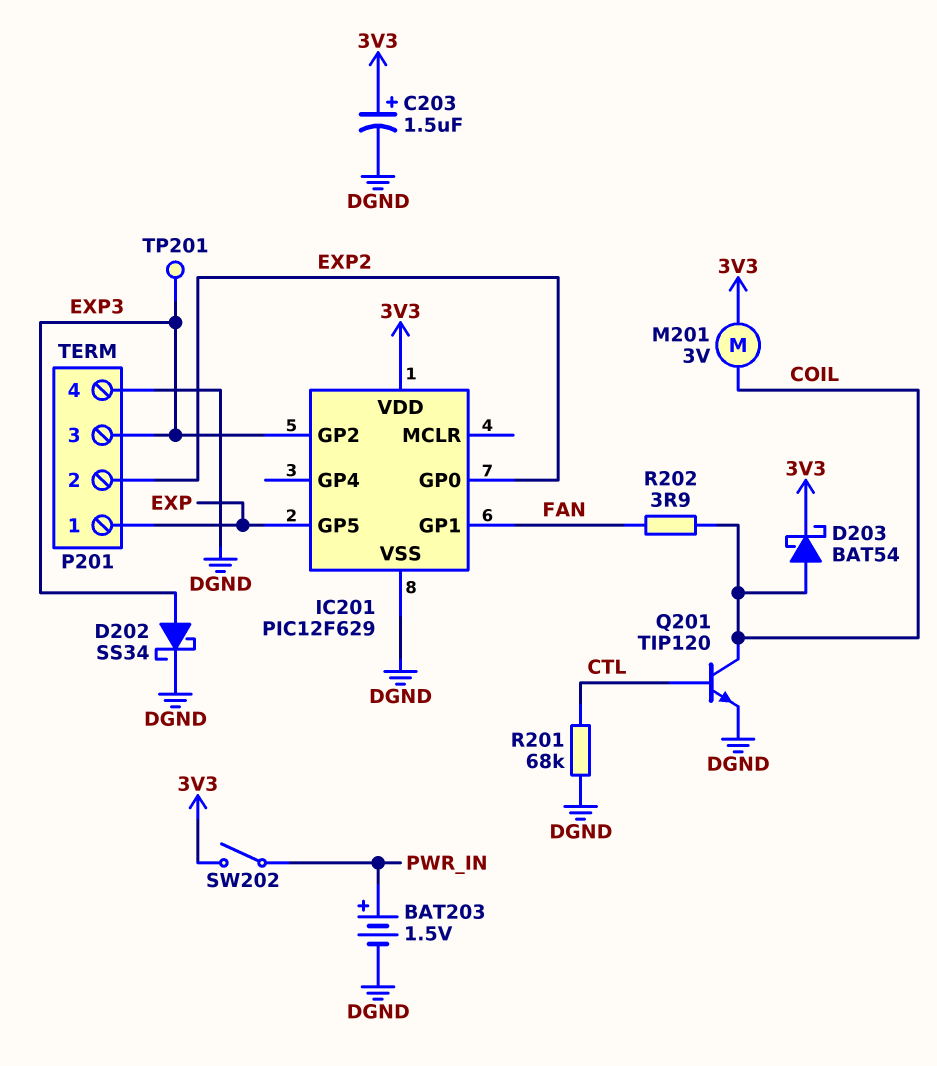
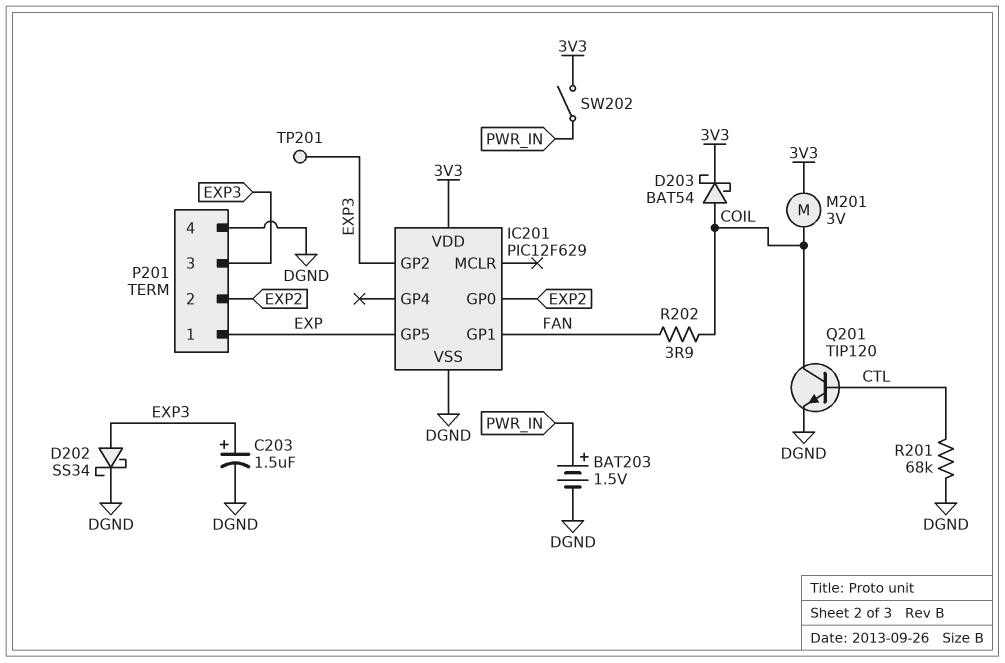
C203: 1.5uF (plus 3V3, minus DGND) -> 1.5uF (plus EXP3, minus DGND)

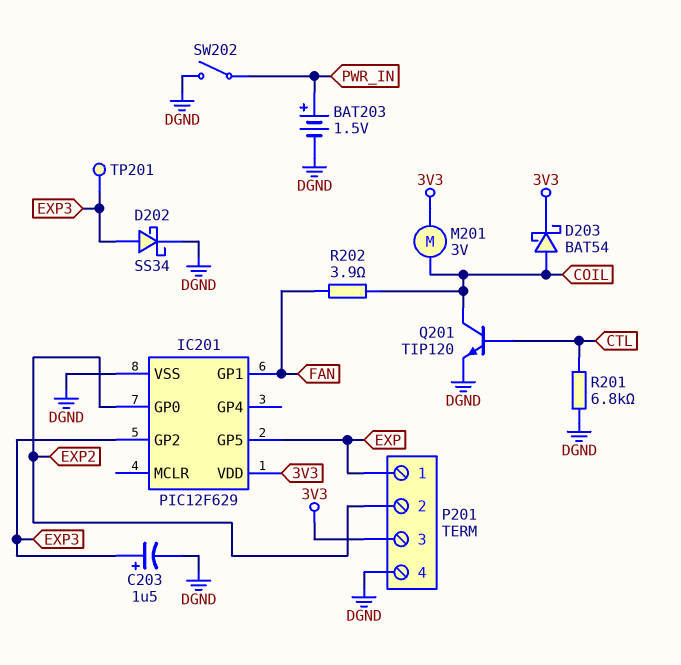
P201 pin 3: EXP3 -> 3V3
R201: 68k (CTL, DGND) -> 6.8k (CTL, DGND)
SW202: switch (3V3, PWR_IN) -> switch (DGND, PWR_IN)

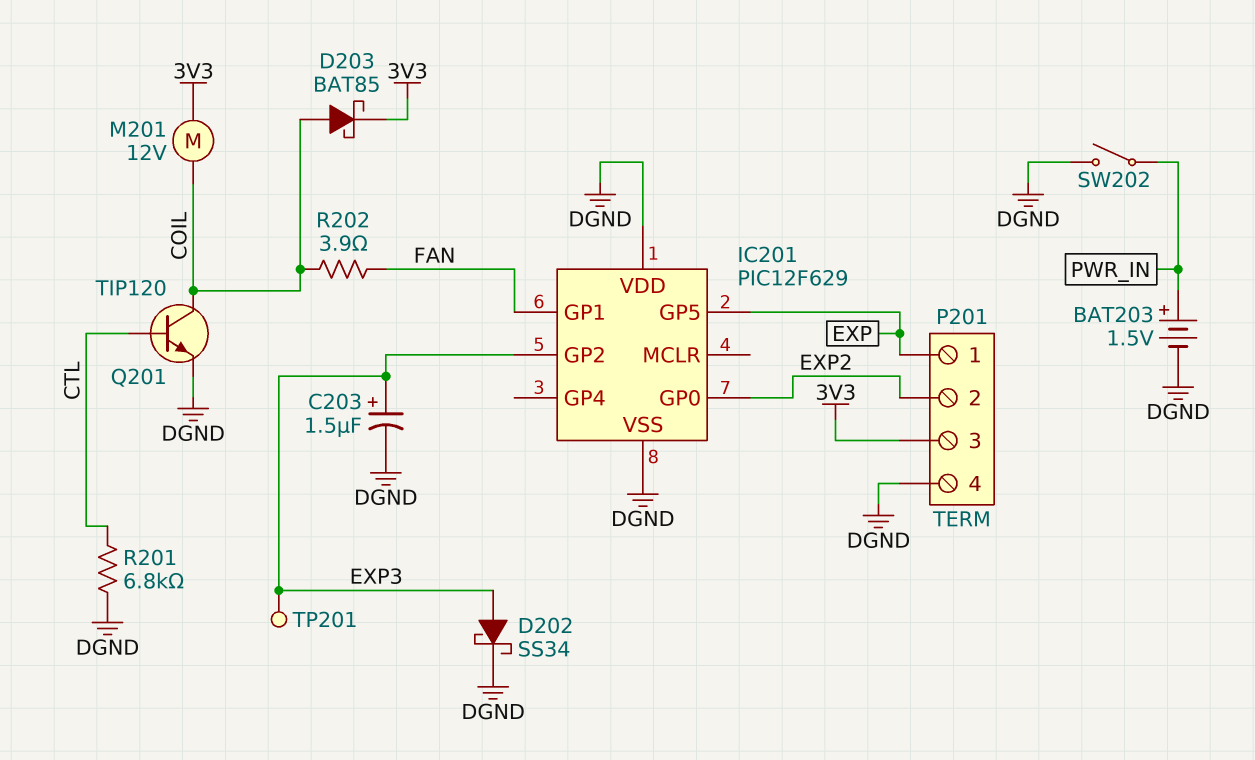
D203: schottky BAT54 (A COIL, K 3V3) -> schottky BAT85 (A COIL, K 3V3)
IC201 pin VDD: 3V3 -> DGND
M201: motor 3V (3V3, COIL) -> motor 12V (3V3, COIL)

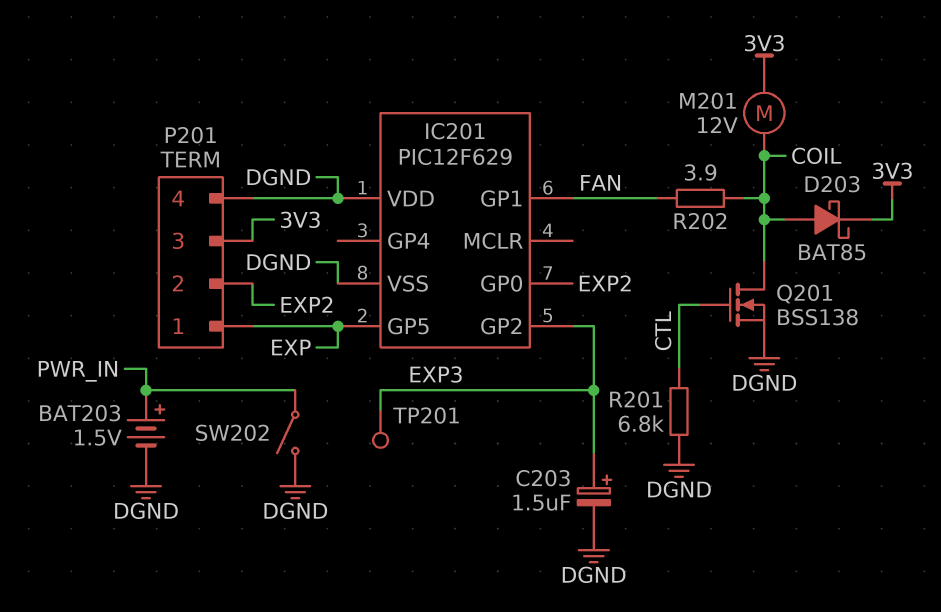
D202: schottky SS34 (A EXP3, K DGND) -> none
Q201: NPN TIP120 (B CTL, C COIL, E DGND) -> NMOS BSS138 (G CTL, D COIL, S DGND)

